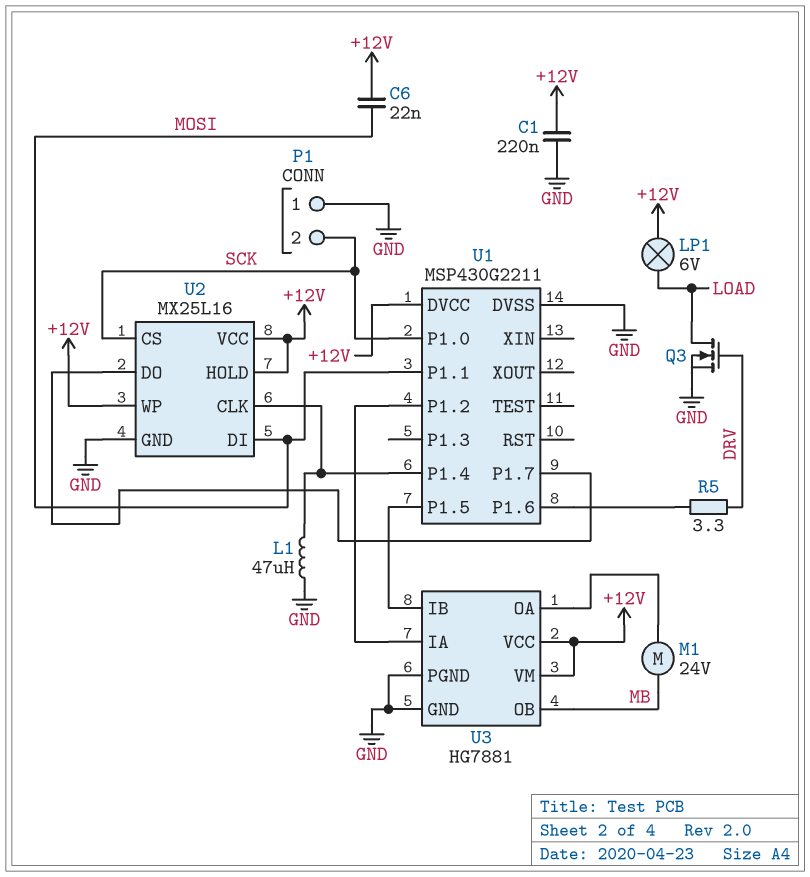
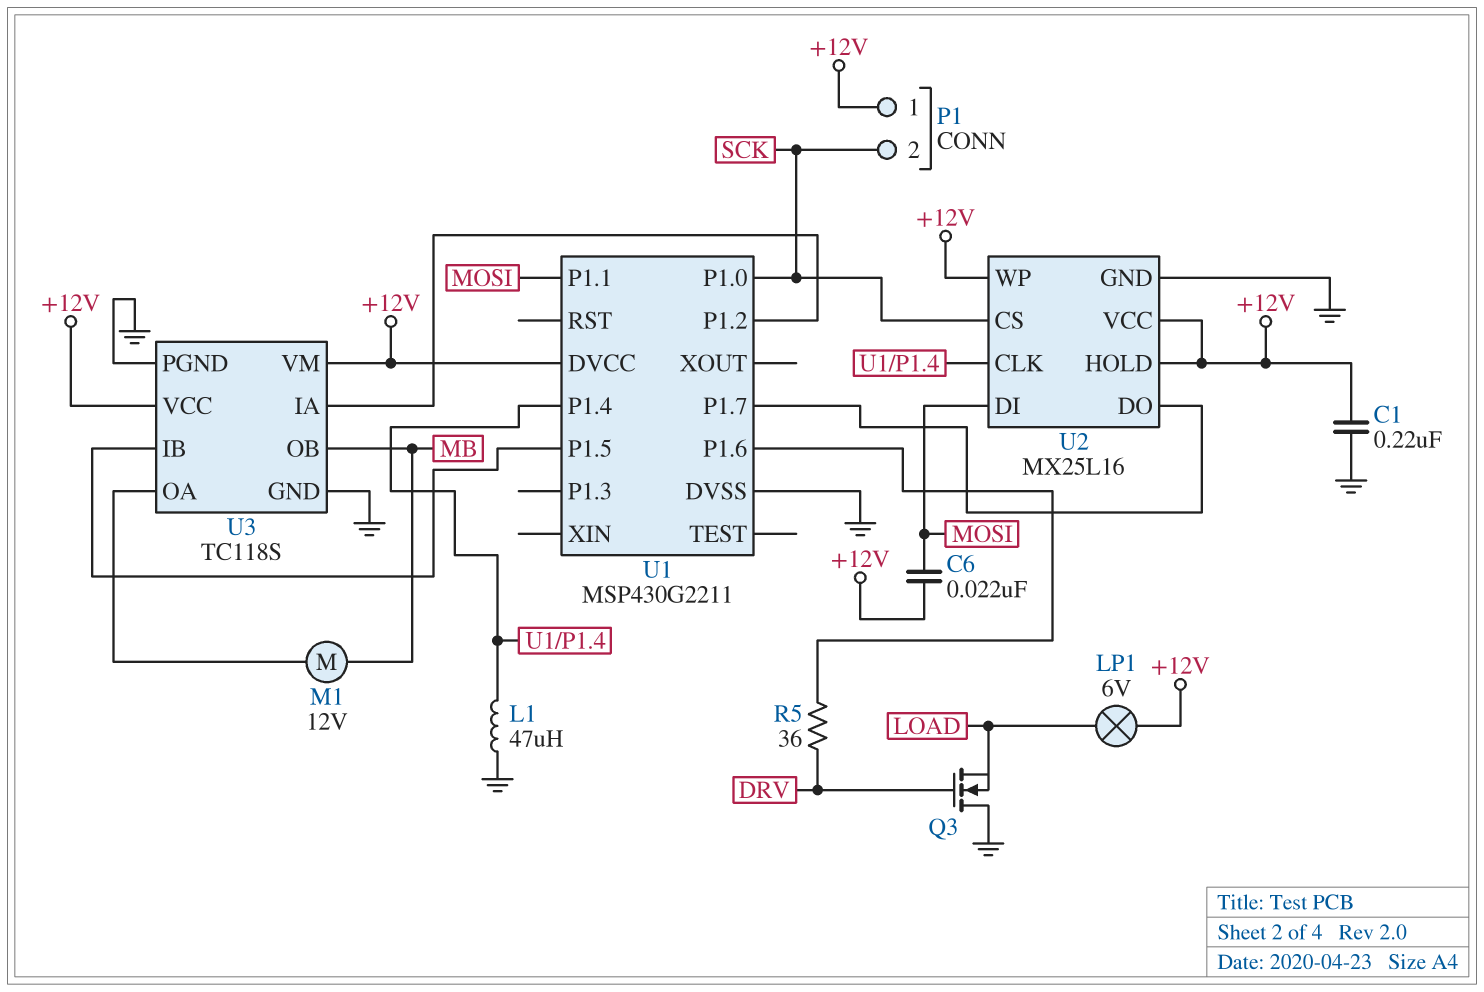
M1: motor 24V (MB, U3/OA) -> motor 12V (MB, U3/OA)
P1 pin 1: GND -> +12V
Q3: NMOS (G DRV, D LOAD, S GND) -> NMOS (G DRV, D GND, S LOAD)
R5: 3.3 (DRV, U1/P1.6) -> 36 (DRV, U1/P1.6)
U3: HG7881 -> TC118S

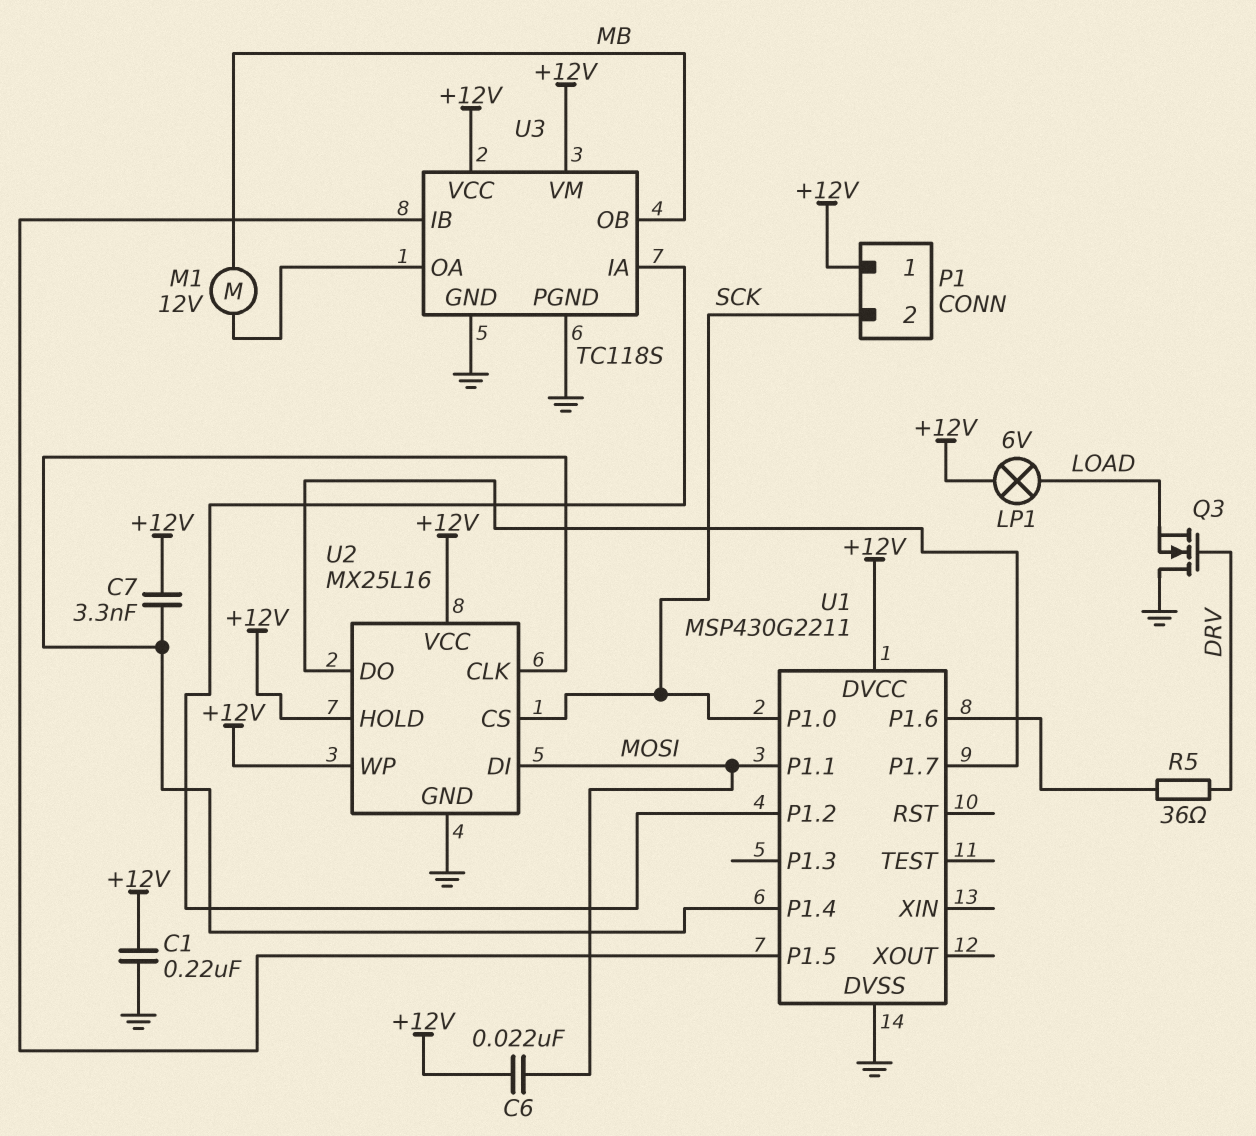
C7: none -> 3.3nF (+12V, U1/P1.4)
L1: 47uH (GND, U1/P1.4) -> none

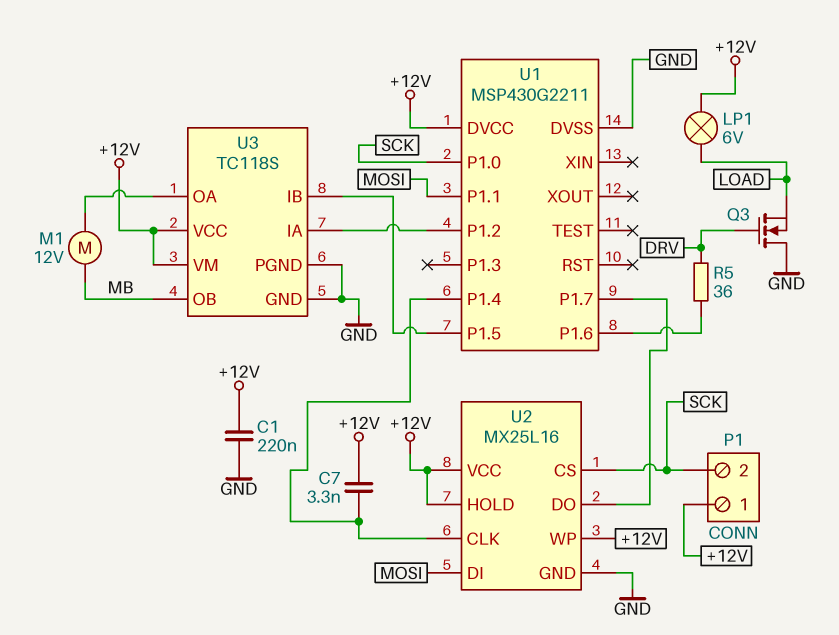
C6: 22nF (+12V, MOSI) -> none

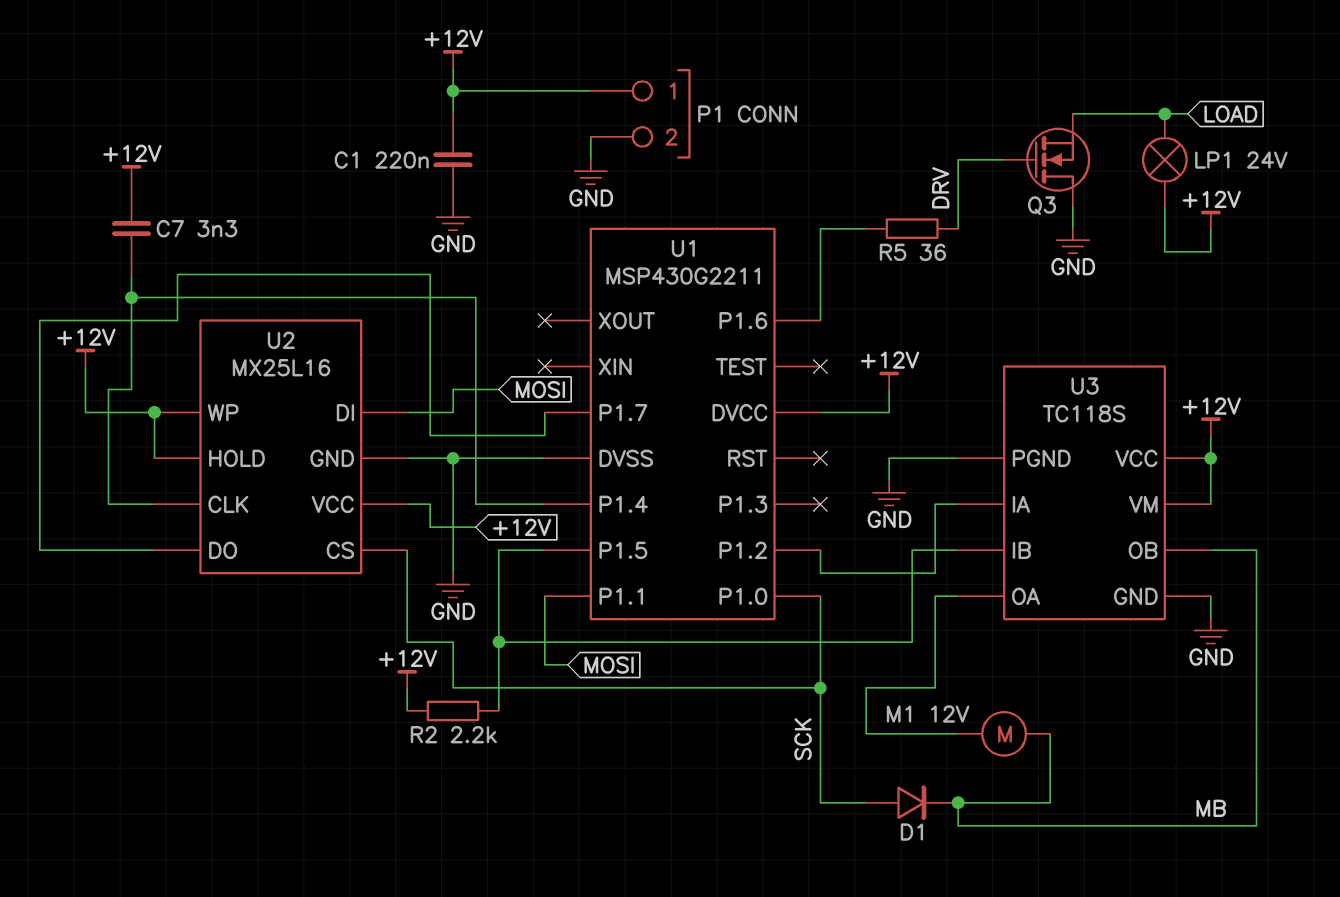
D1: none -> diode (A SCK, K MB)
LP1: lamp 6V (+12V, LOAD) -> lamp 24V (+12V, LOAD)
P1 pin 2: SCK -> GND
R2: none -> 2.2k (+12V, U1/P1.5)

